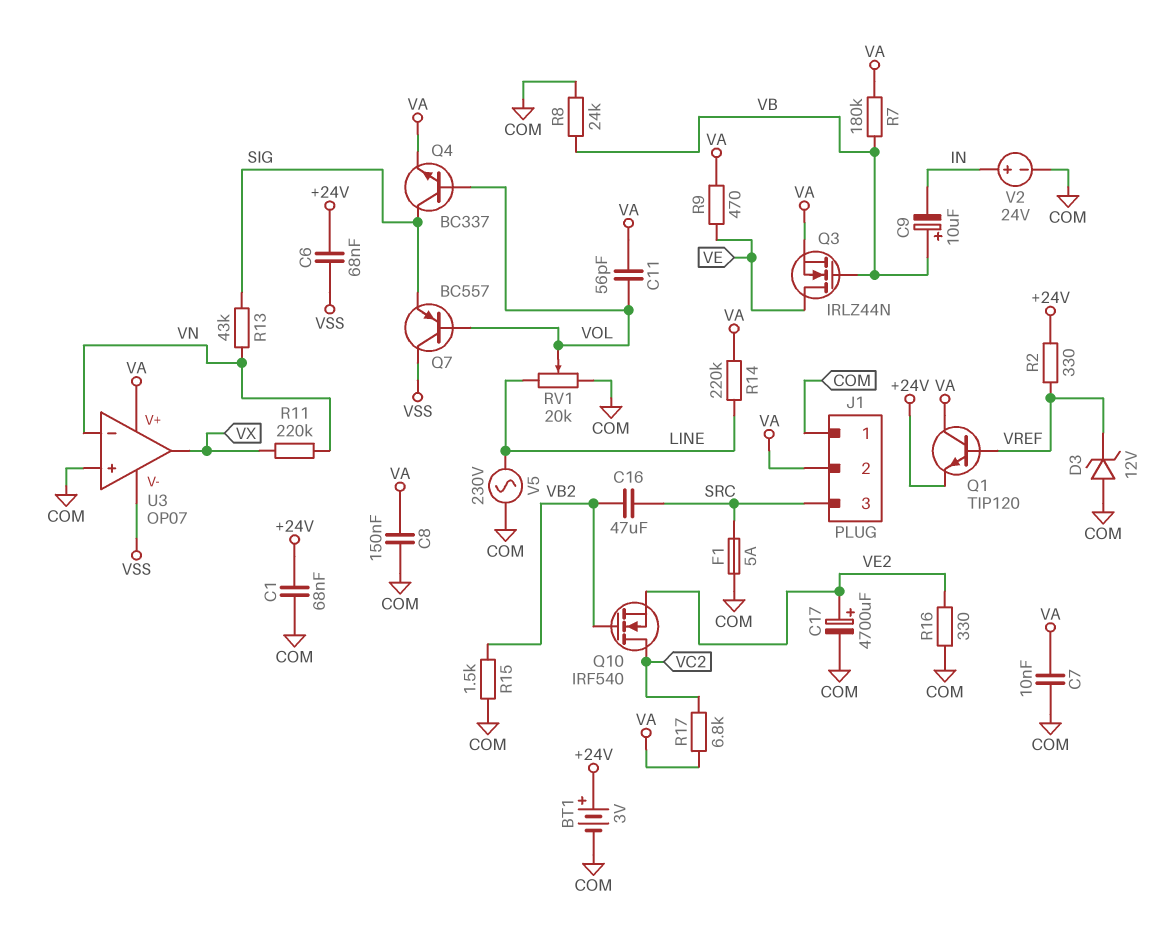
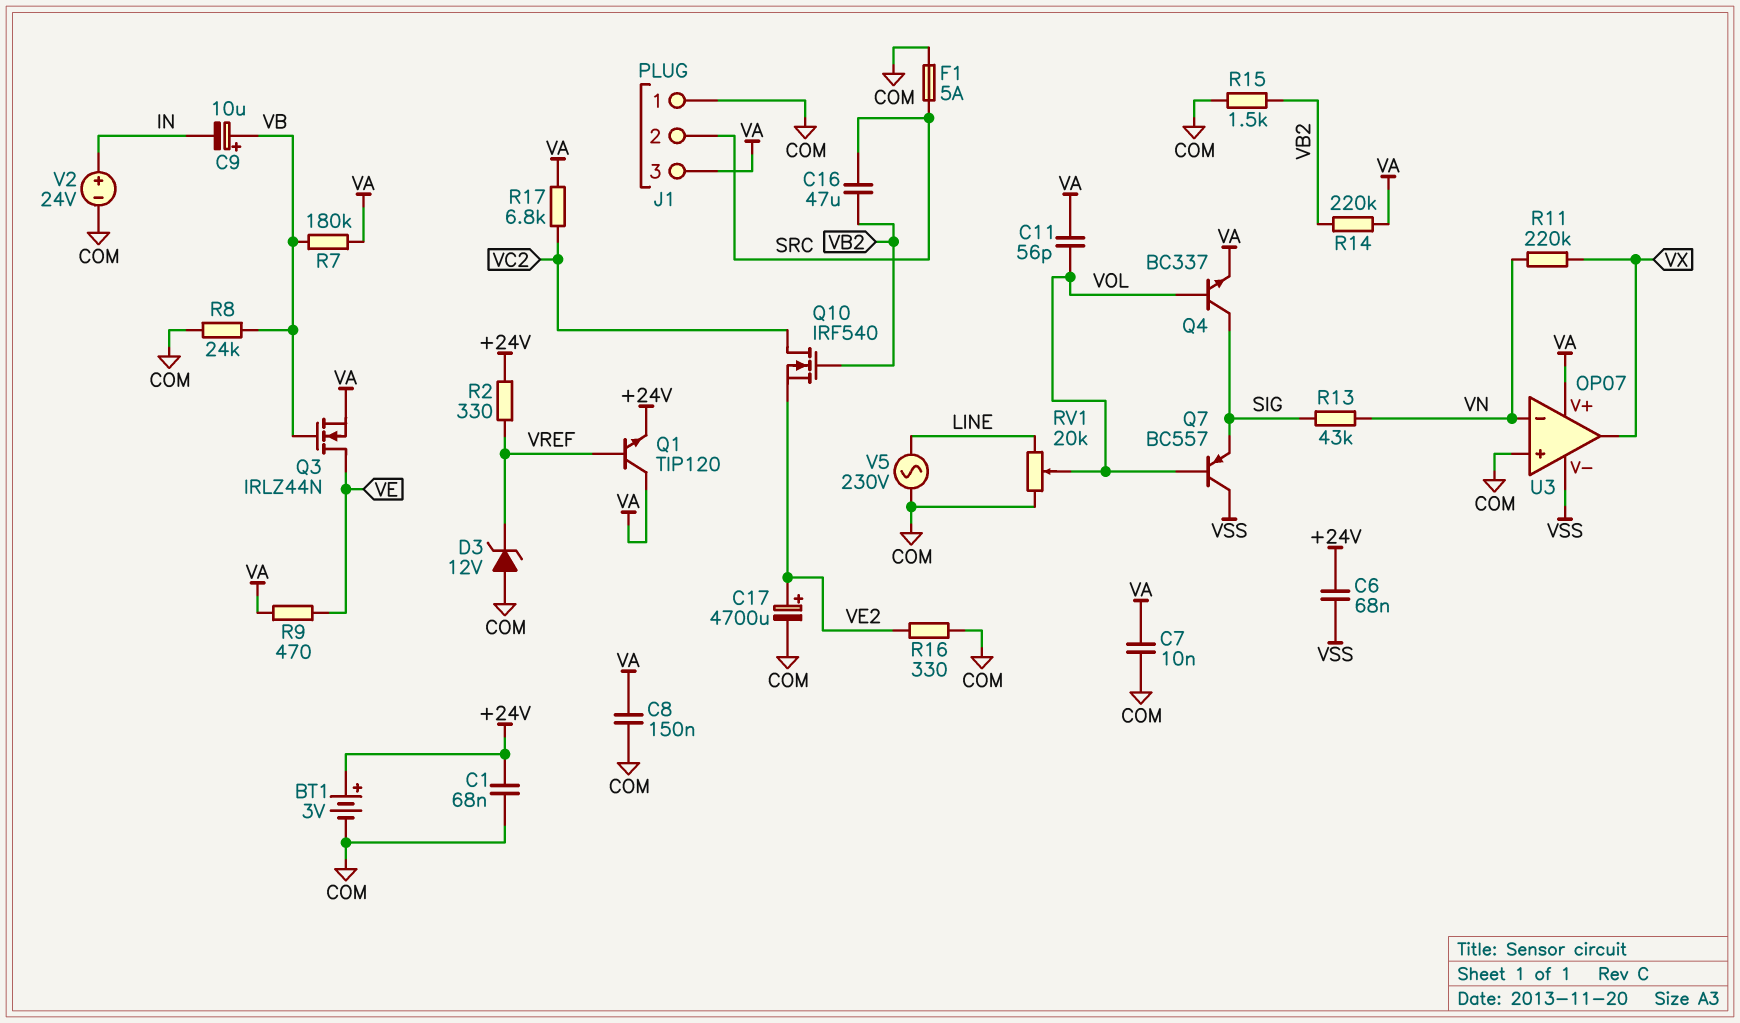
J1 pin 2: VA -> SRC
J1 pin 3: SRC -> VA
R14: 220k (LINE, VA) -> 220k (VA, VB2)

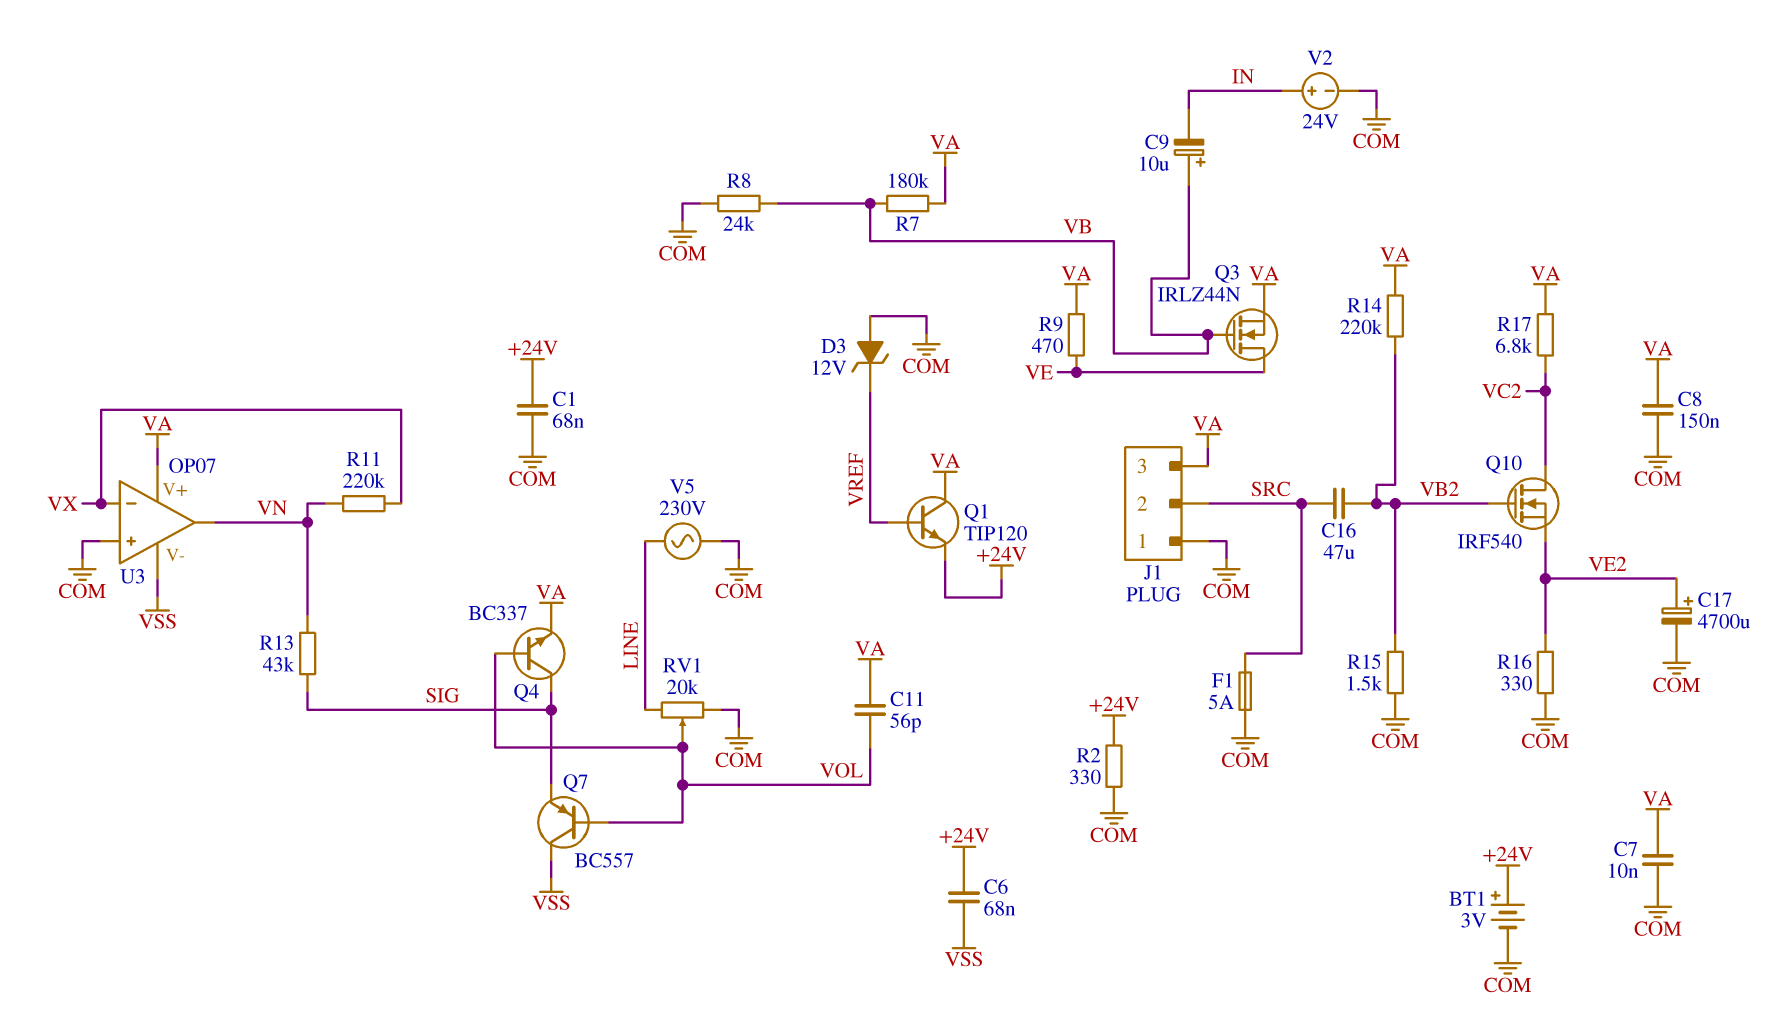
R2: 330 (+24V, VREF) -> 330 (+24V, COM)
U3 pin in-: VN -> VX
U3 pin out: VX -> VN

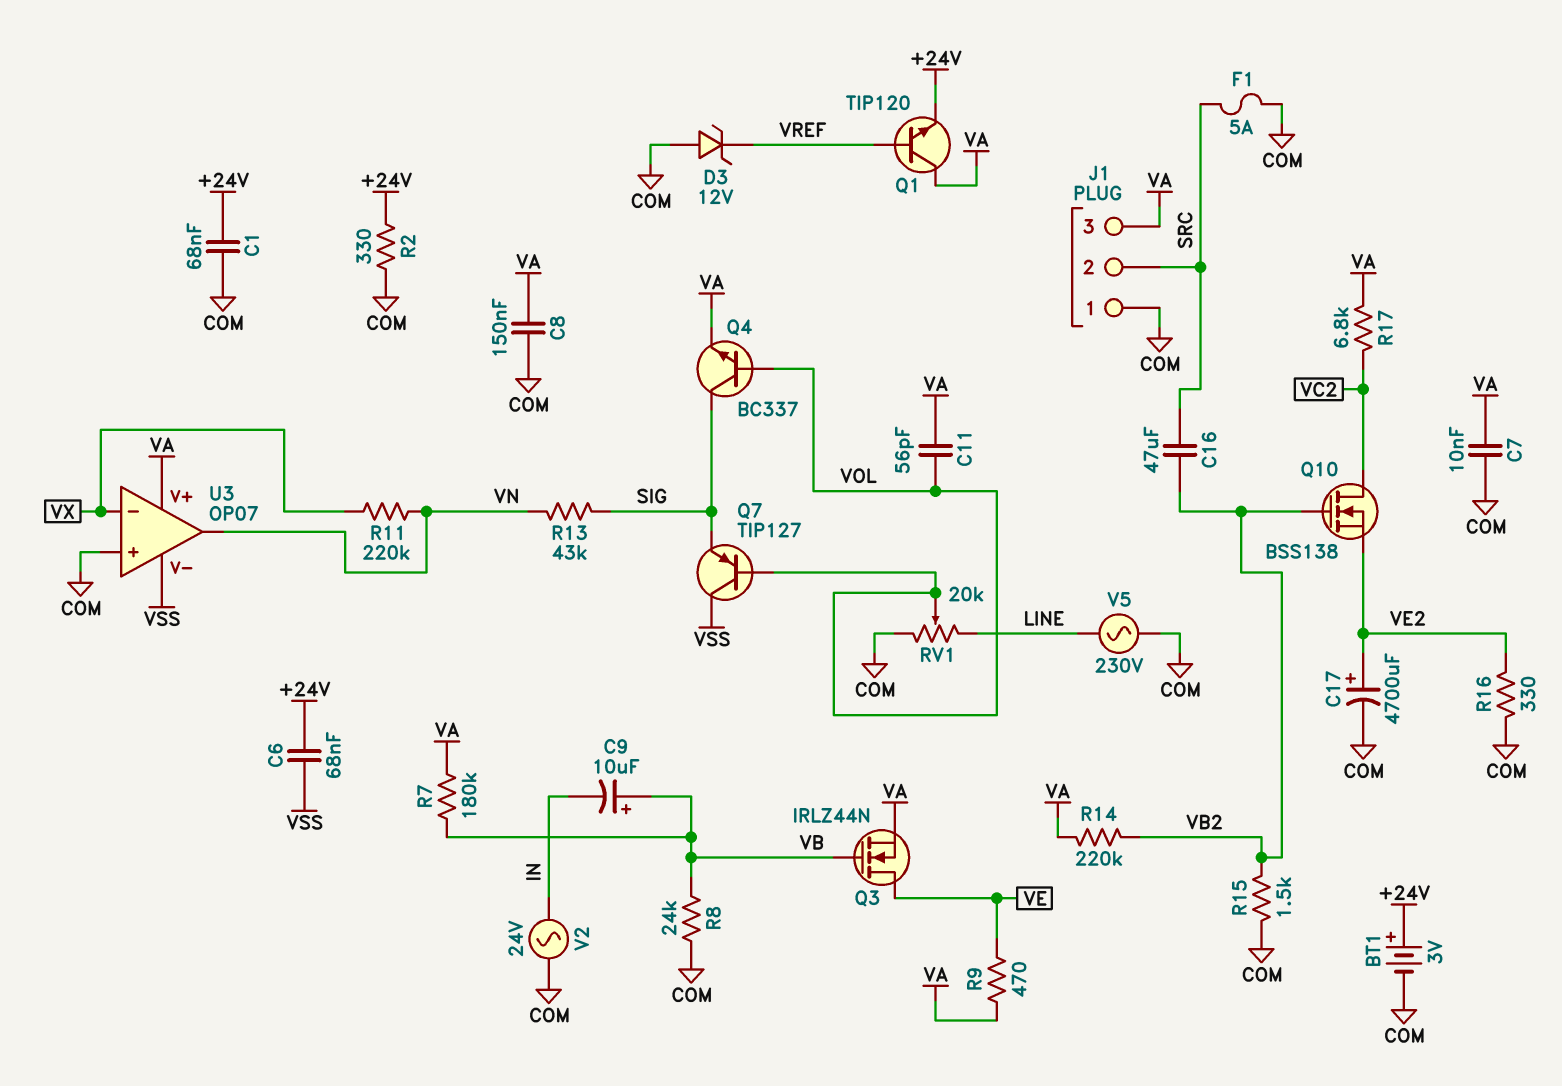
Q7: PNP BC557 (B VOL, C VSS, E SIG) -> PNP TIP127 (B VOL, C VSS, E SIG)
Q10: NMOS IRF540 (G VB2, D VC2, S VE2) -> NMOS BSS138 (G VB2, D VC2, S VE2)
V2: 24V (plus IN, minus COM) -> AC 24V (COM, IN)

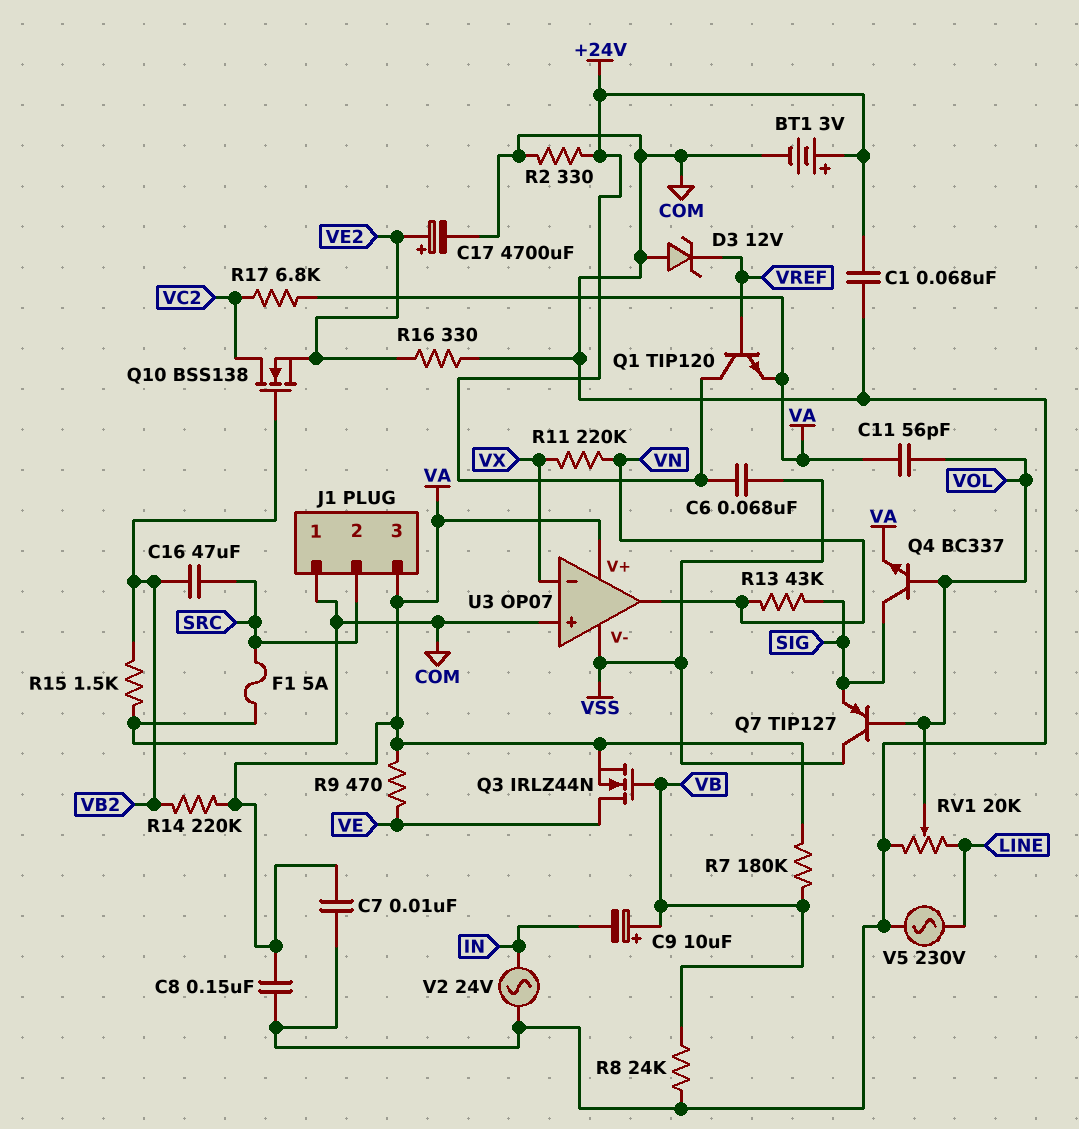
Q1: NPN TIP120 (B VREF, C VA, E +24V) -> NPN TIP120 (B VREF, C +24V, E VA)

